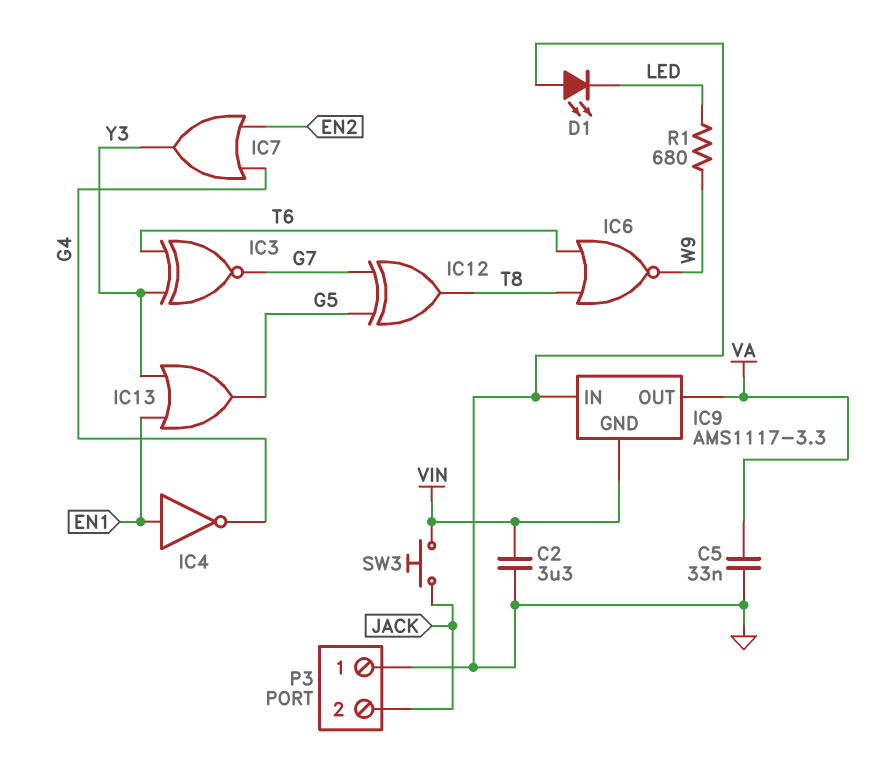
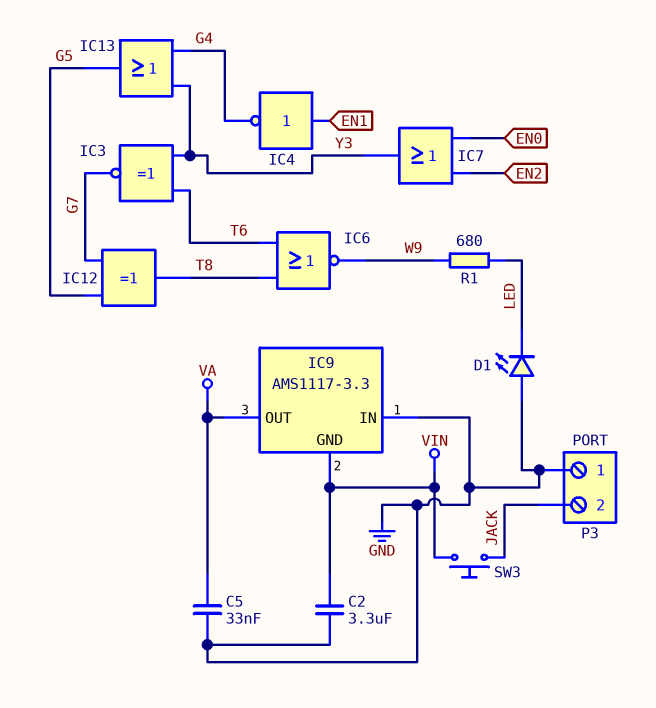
IC7: OR (in EN2, in G4, out Y3) -> OR (in EN0, in EN2, out Y3)
IC13: OR (in EN1, in Y3, out G5) -> OR (in G4, in Y3, out G5)

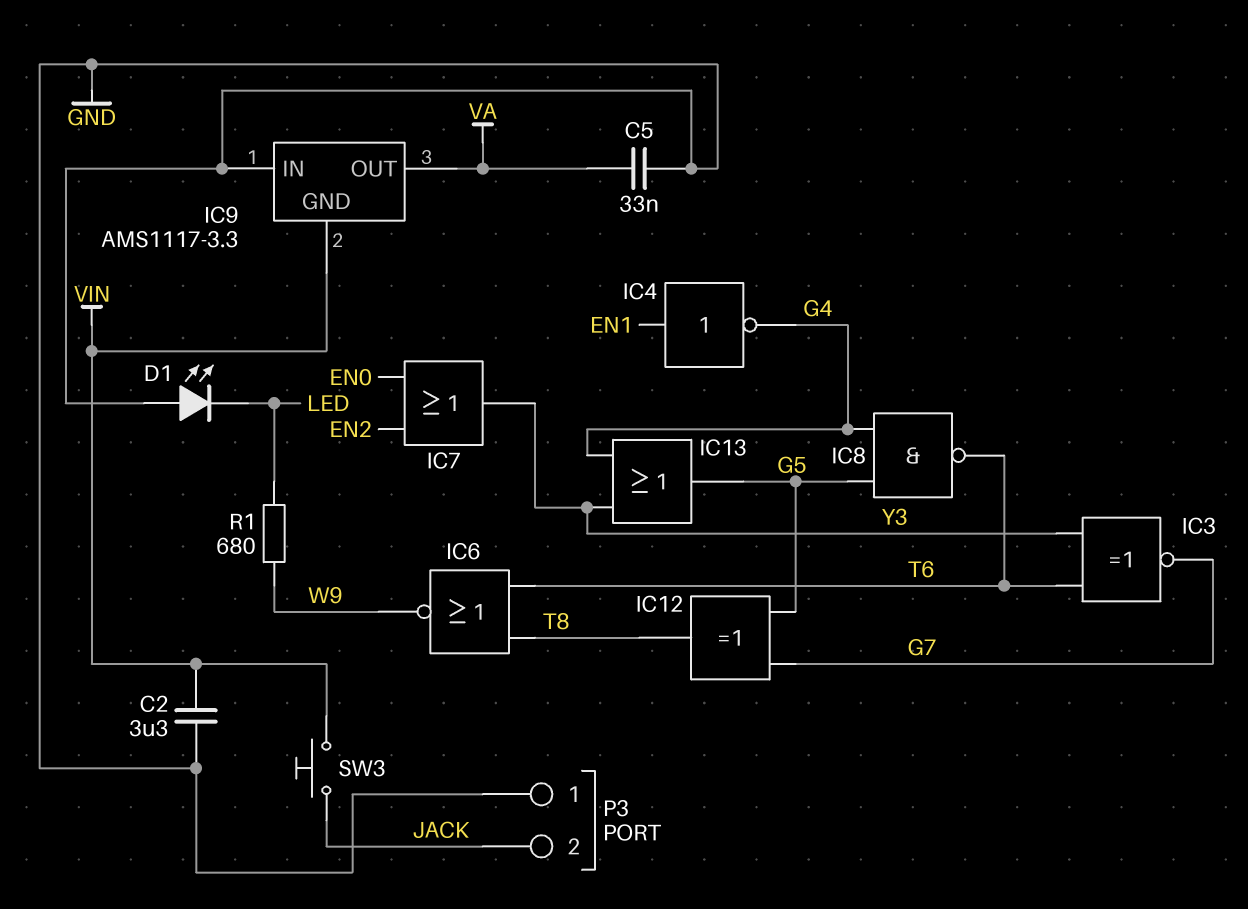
IC8: none -> NAND (in G4, in G5, out T6)

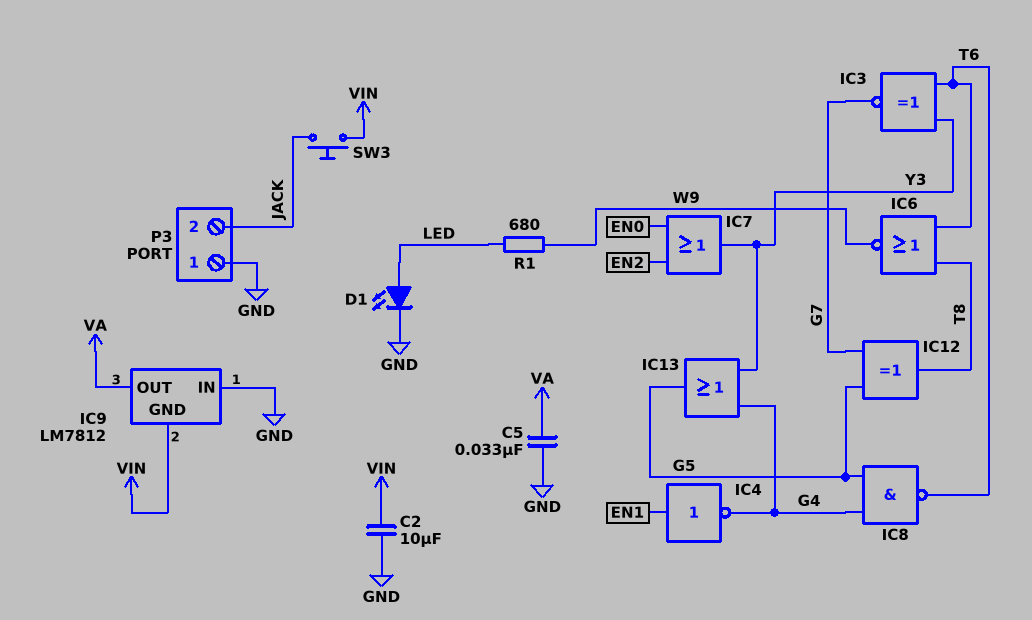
C2: 3.3uF (GND, VIN) -> 10uF (GND, VIN)
D1: LED (A GND, K LED) -> LED (A LED, K GND)
IC9: AMS1117-3.3 -> LM7812

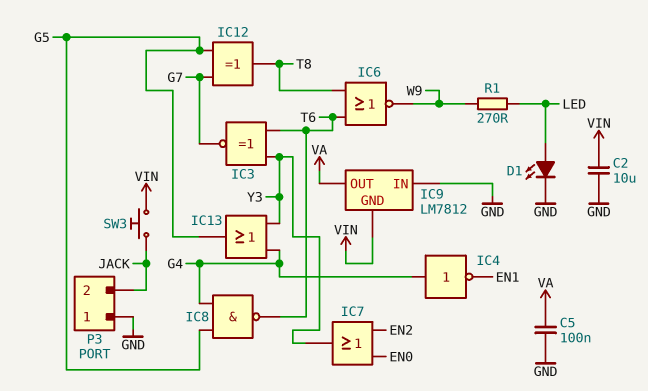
C5: 33nF (GND, VA) -> 100nF (GND, VA)
IC4: NOT (in EN1, out G4) -> NOT (in G4, out EN1)
R1: 680 (LED, W9) -> 270 (LED, W9)

